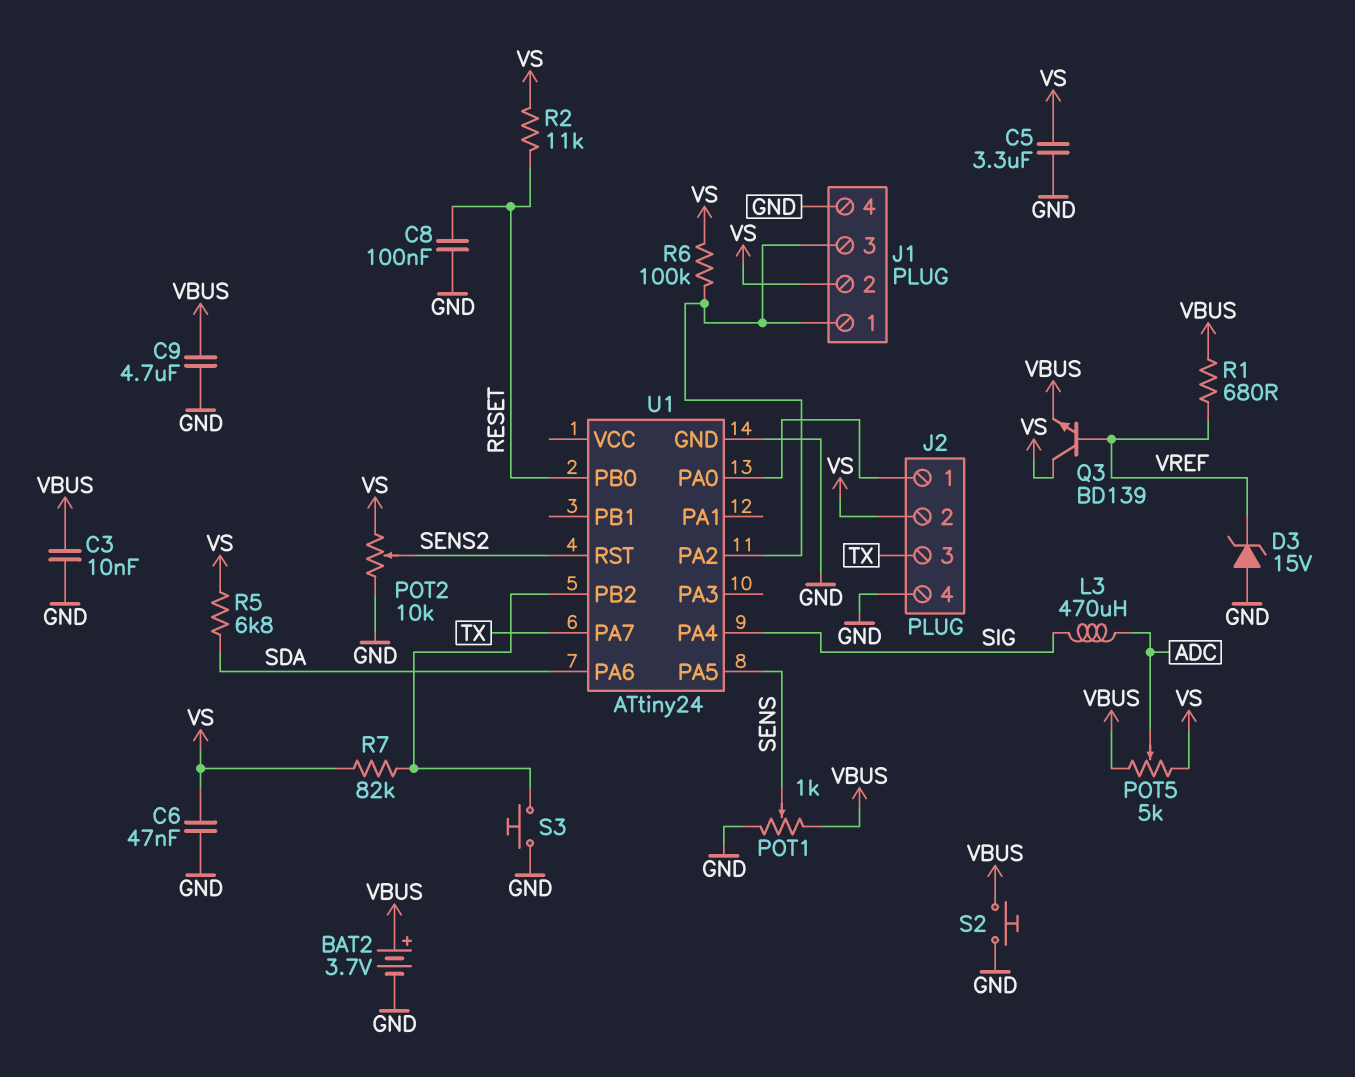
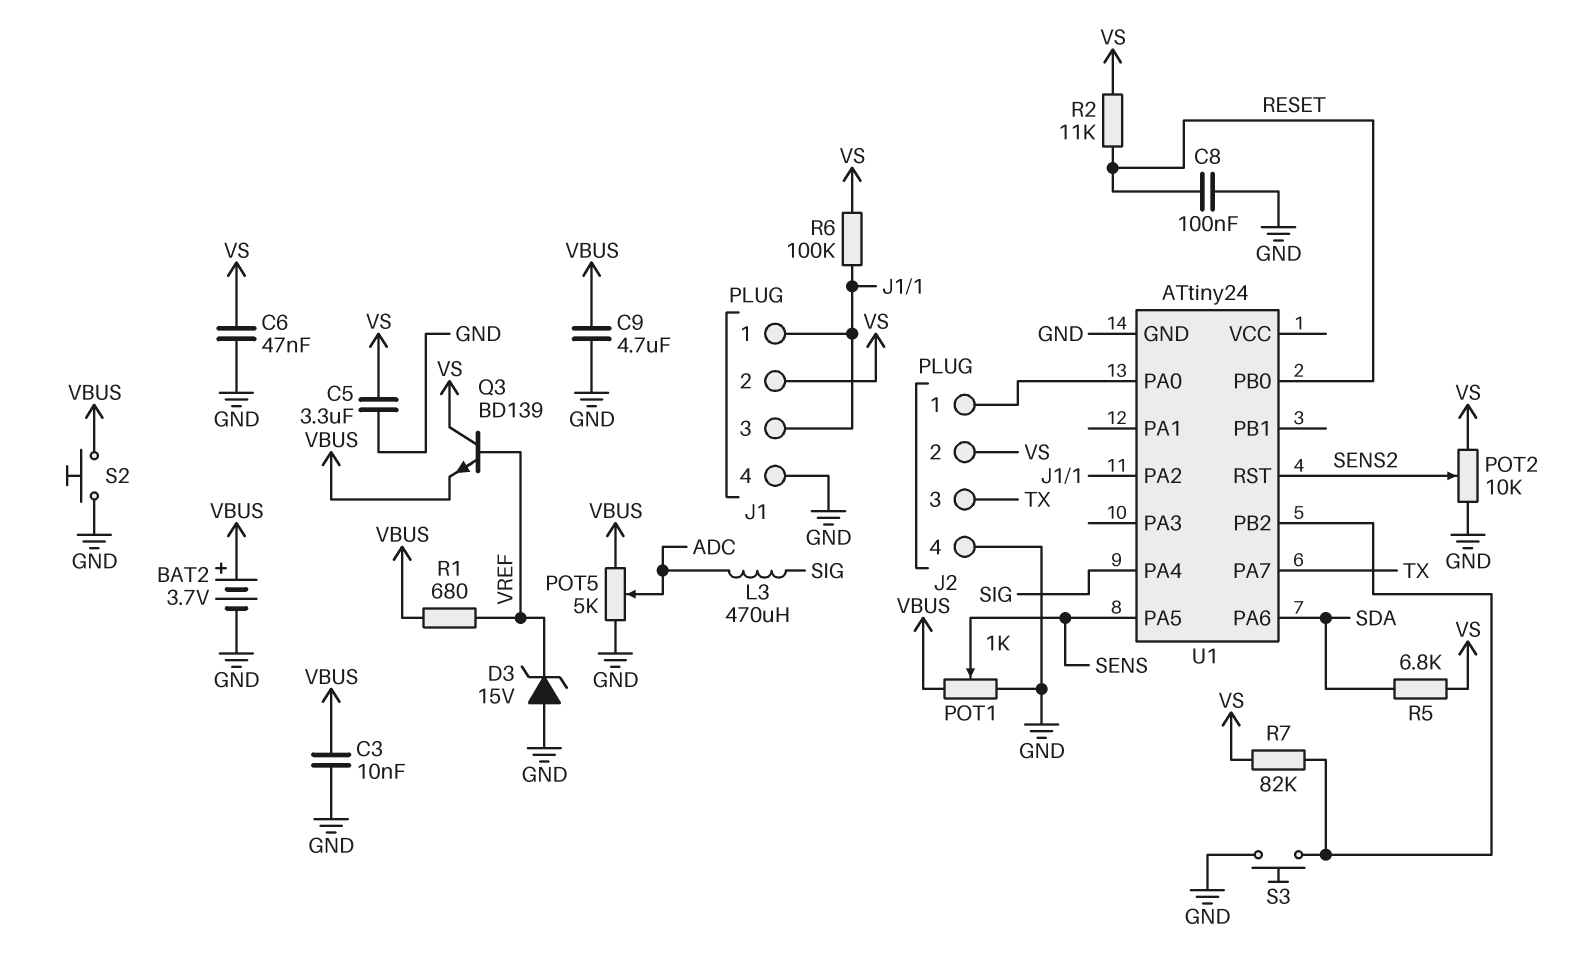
POT5: 5k (VBUS, VS, wiper ADC) -> 5k (GND, VBUS, wiper ADC)

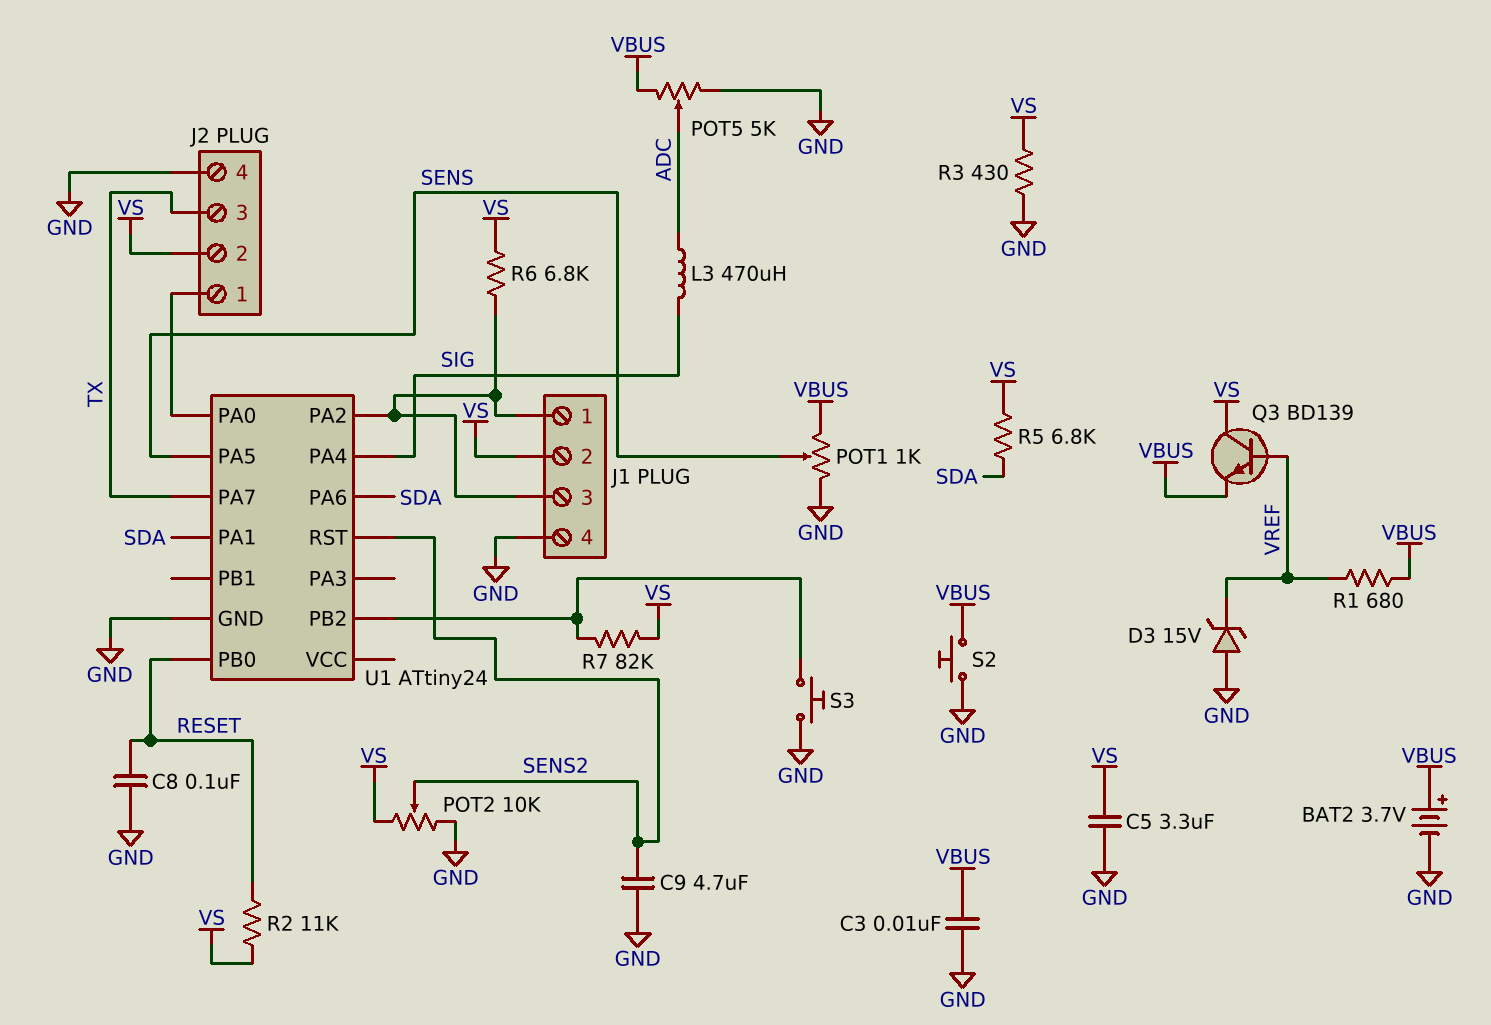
C6: 47nF (GND, VS) -> none
C9: 4.7uF (GND, VBUS) -> 4.7uF (GND, SENS2)
R3: none -> 430 (GND, VS)
R6: 100k (J1/1, VS) -> 6.8k (J1/1, VS)
U1 pin PA1: none -> SDA

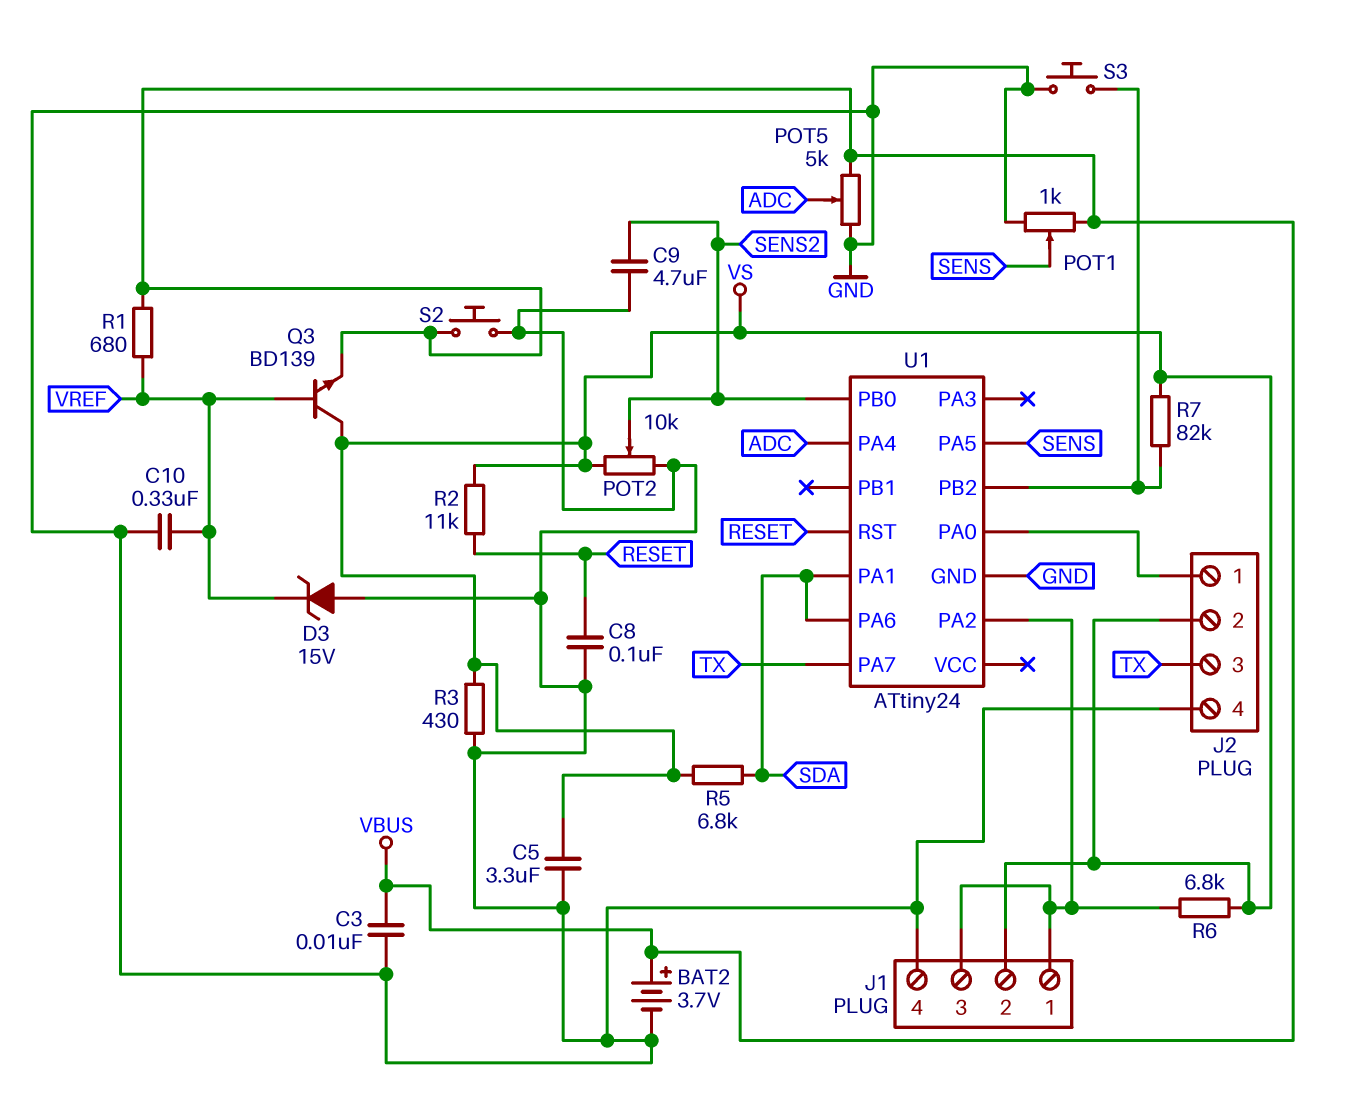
C10: none -> 330nF (GND, VREF)
L3: 470uH (ADC, SIG) -> none
U1 pin PA4: SIG -> ADC
U1 pin PB0: RESET -> SENS2
U1 pin RST: SENS2 -> RESET

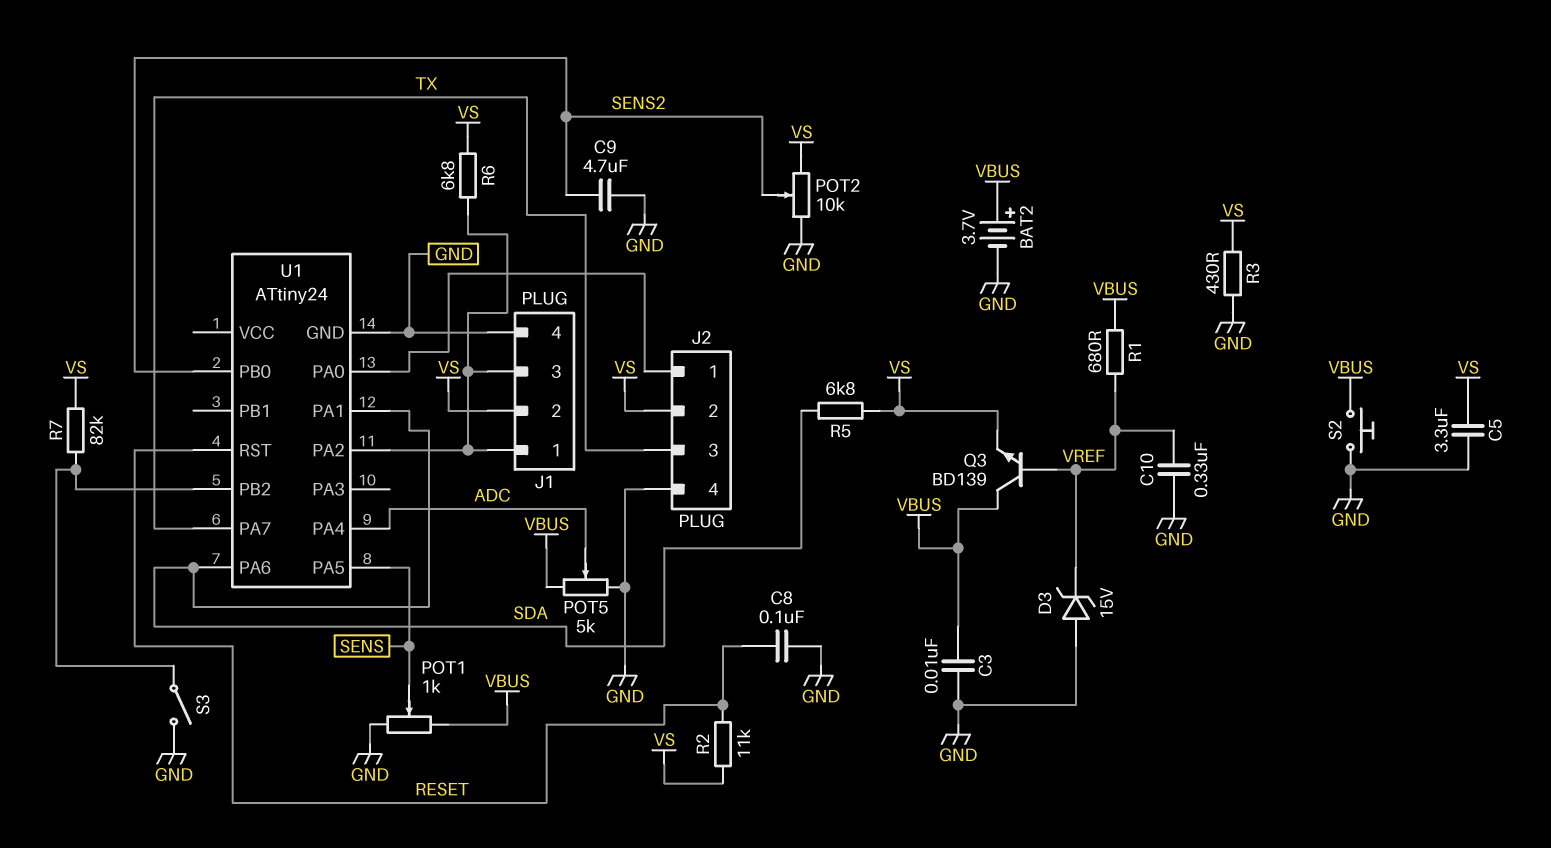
Q3: NPN BD139 (B VREF, C VS, E VBUS) -> NPN BD139 (B VREF, C VBUS, E VS)
S3: button (GND, U1/PB2) -> switch (GND, U1/PB2)

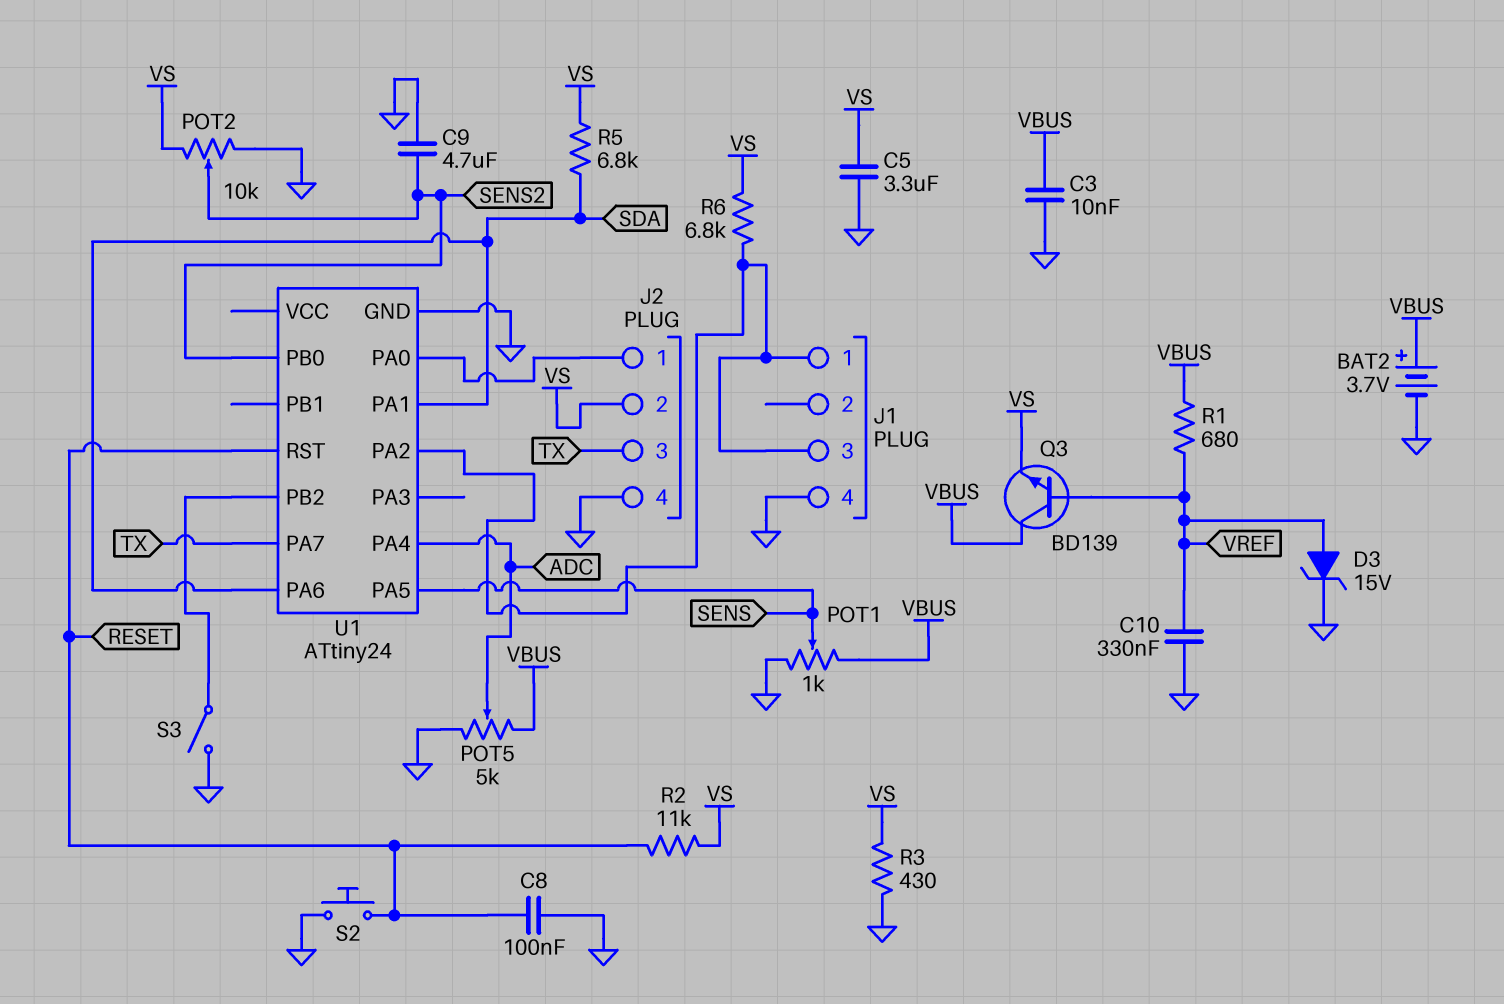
D3: zener 15V (A GND, K VREF) -> zener 15V (A VREF, K GND)
J1 pin 2: VS -> none
R7: 82k (U1/PB2, VS) -> none
S2: button (GND, VBUS) -> button (GND, RESET)

